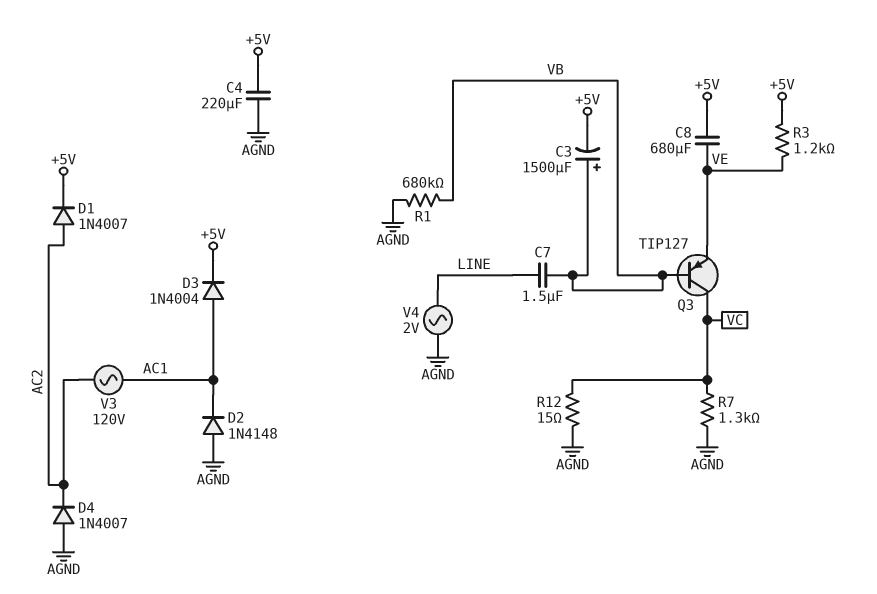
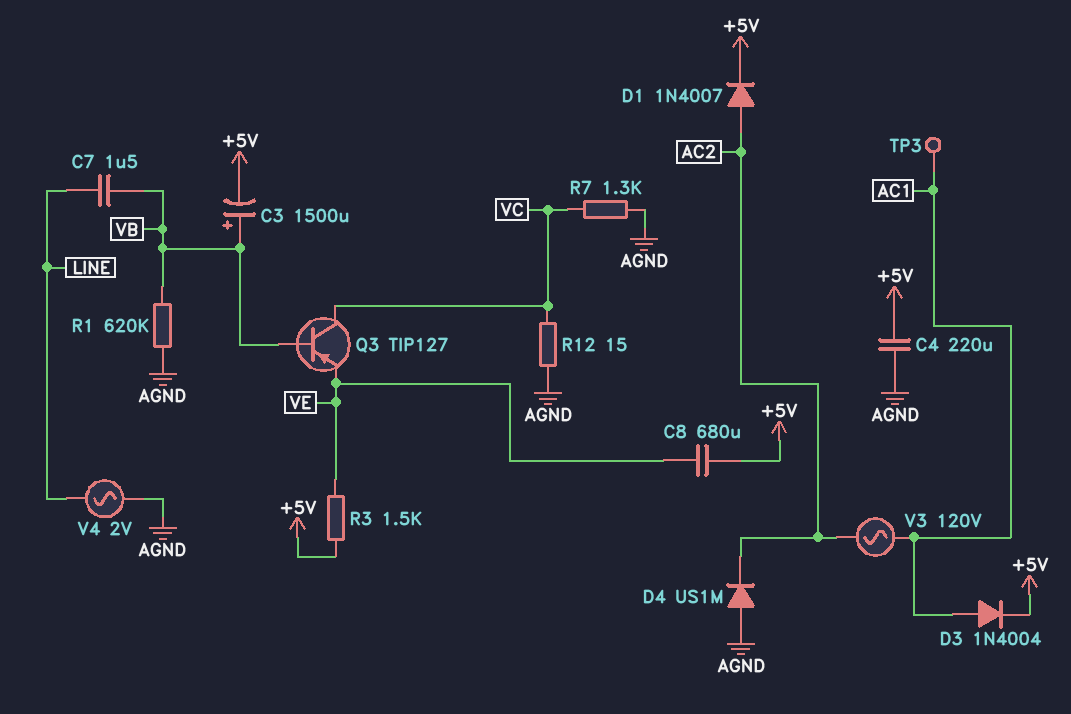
D2: diode 1N4148 (A AGND, K AC1) -> none
D4: diode 1N4007 (A AGND, K AC2) -> diode US1M (A AGND, K AC2)
R1: 680k (AGND, VB) -> 620k (AGND, VB)
R3: 1.2k (+5V, VE) -> 1.5k (+5V, VE)
TP3: none -> test point (AC1)

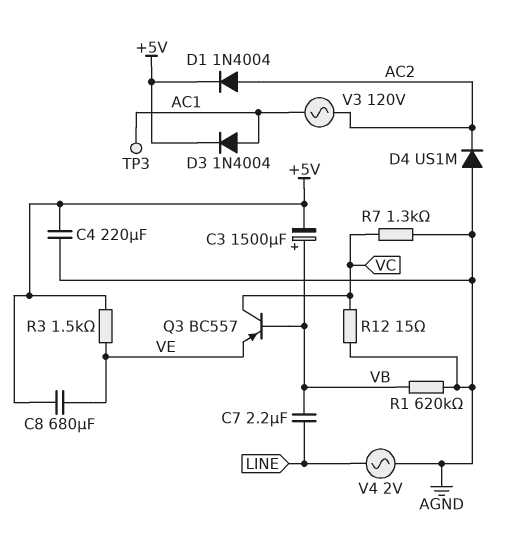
C7: 1.5uF (LINE, VB) -> 2.2uF (LINE, VB)
D1: diode 1N4007 (A AC2, K +5V) -> diode 1N4004 (A AC2, K +5V)
Q3: PNP TIP127 (B VB, C VC, E VE) -> PNP BC557 (B VB, C VC, E VE)

